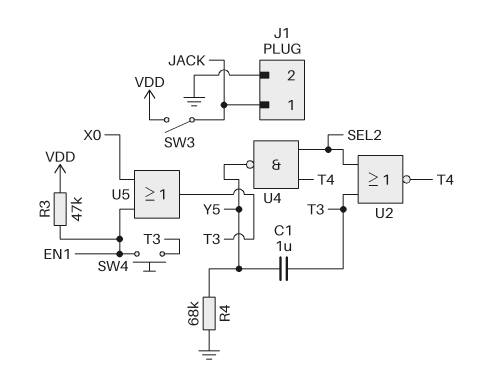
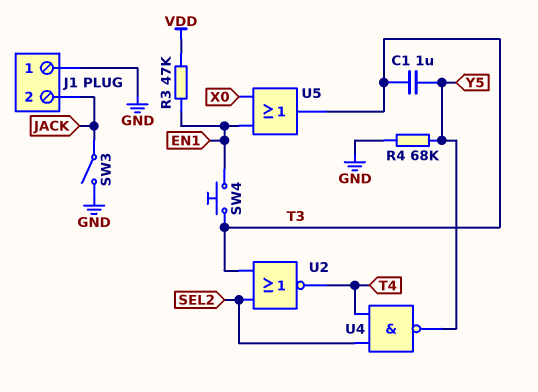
J1 pin 1: JACK -> GND
J1 pin 2: GND -> JACK
SW3: switch (JACK, VDD) -> switch (GND, JACK)

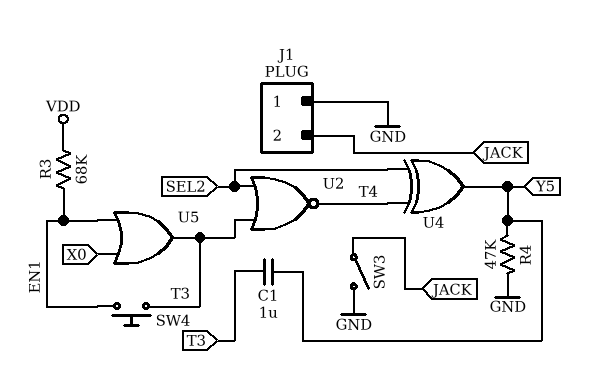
R3: 47k (EN1, VDD) -> 68k (EN1, VDD)
R4: 68k (GND, Y5) -> 47k (GND, Y5)
U4: NAND (in SEL2, in T4, out Y5) -> XOR (in SEL2, in T4, out Y5)

